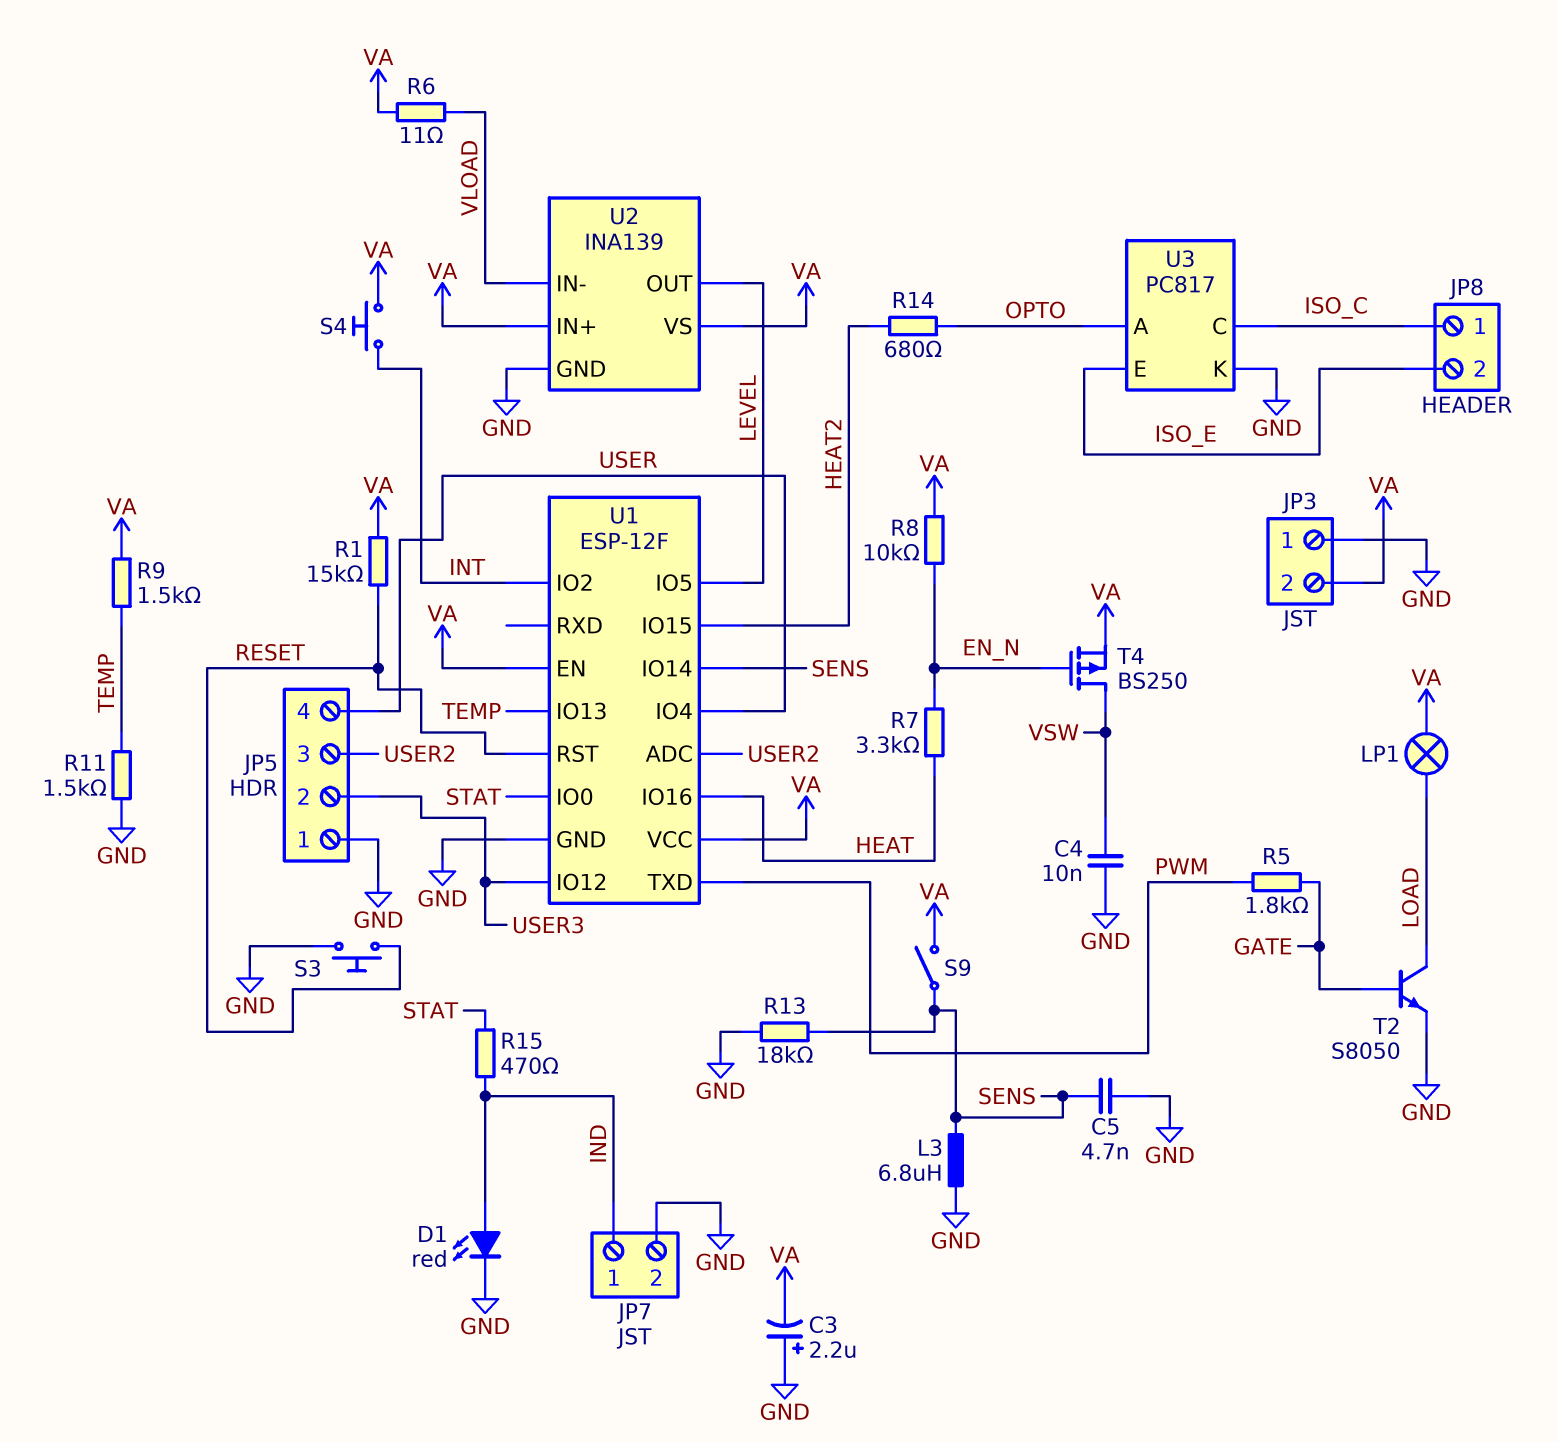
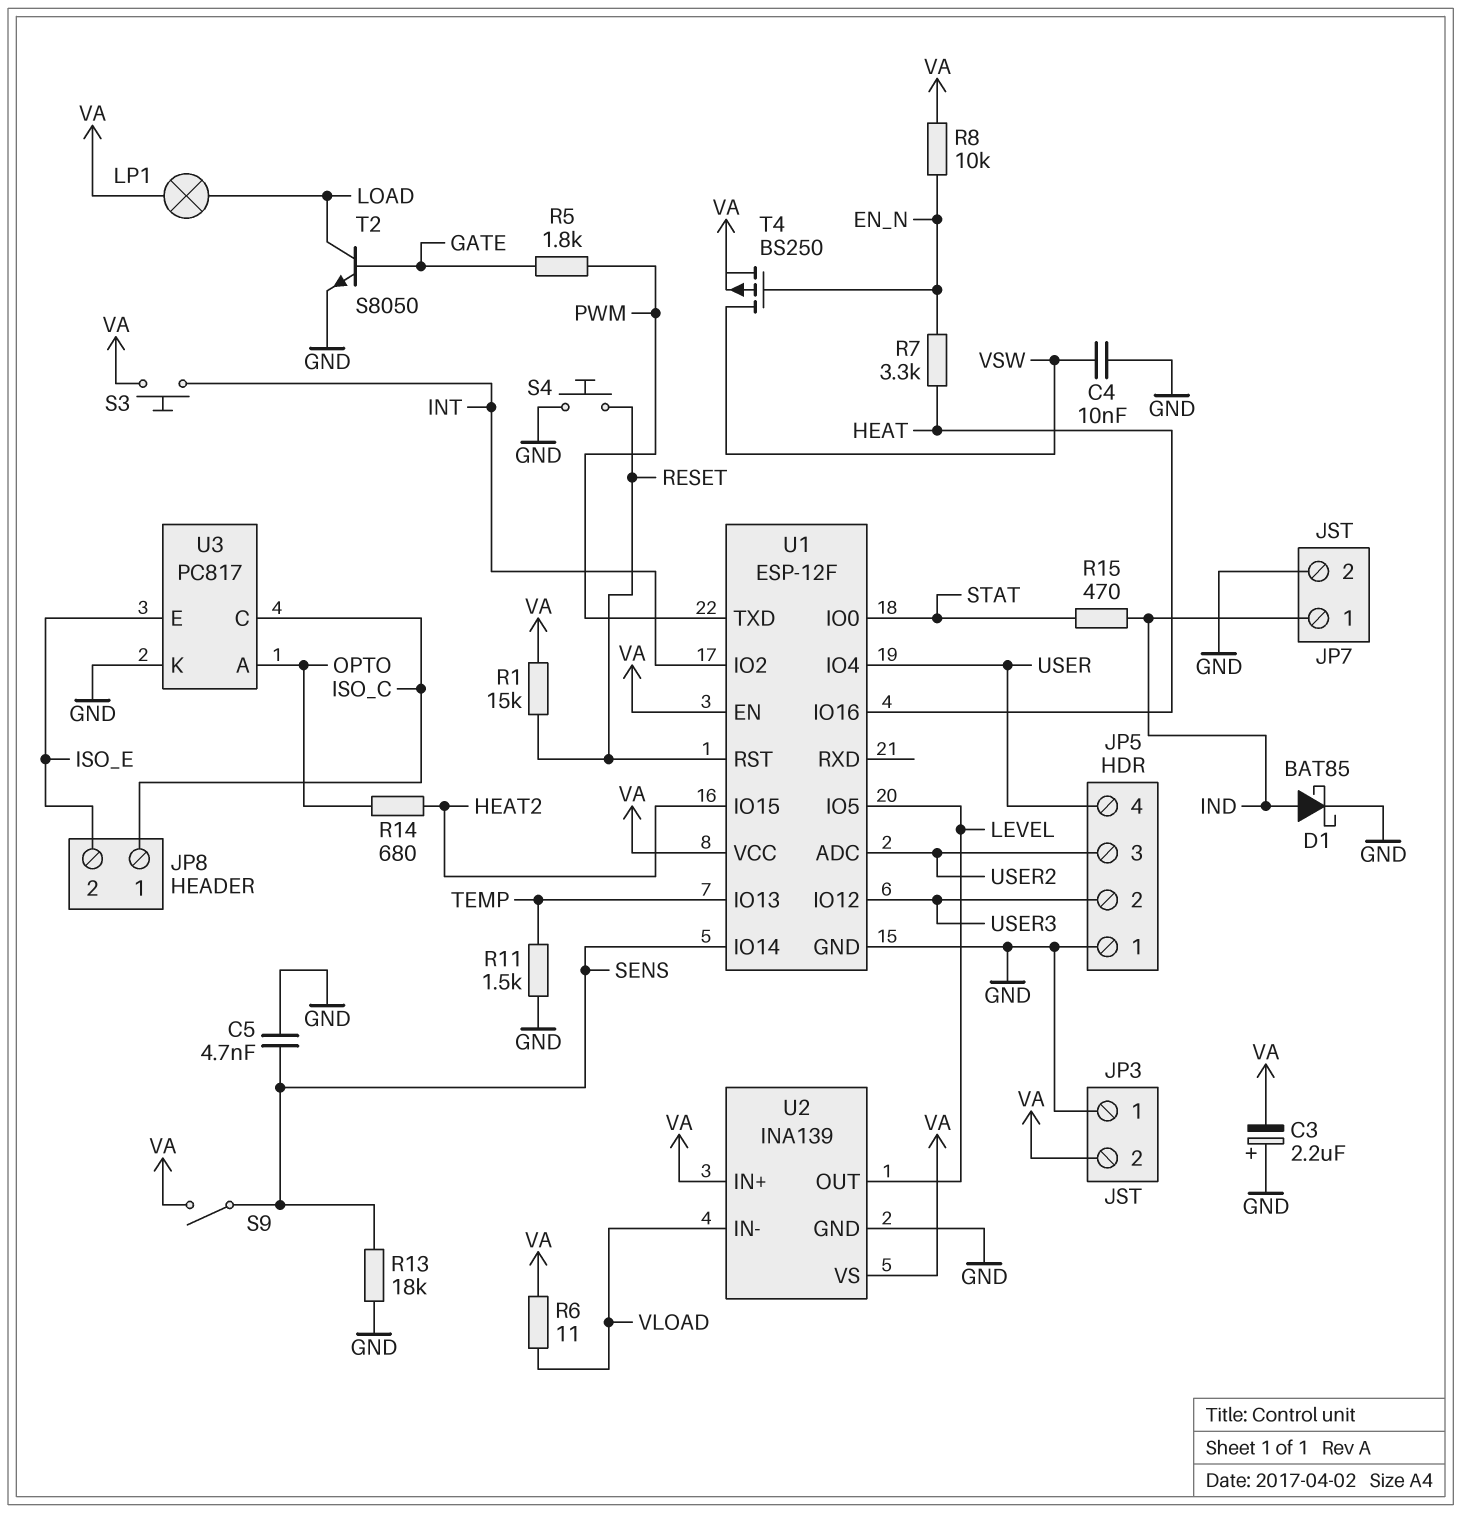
D1: LED red (A IND, K GND) -> schottky BAT85 (A IND, K GND)
L3: 6.8uH (GND, SENS) -> none
R9: 1.5k (TEMP, VA) -> none
S3: button (GND, RESET) -> button (INT, VA)
S4: button (INT, VA) -> button (GND, RESET)

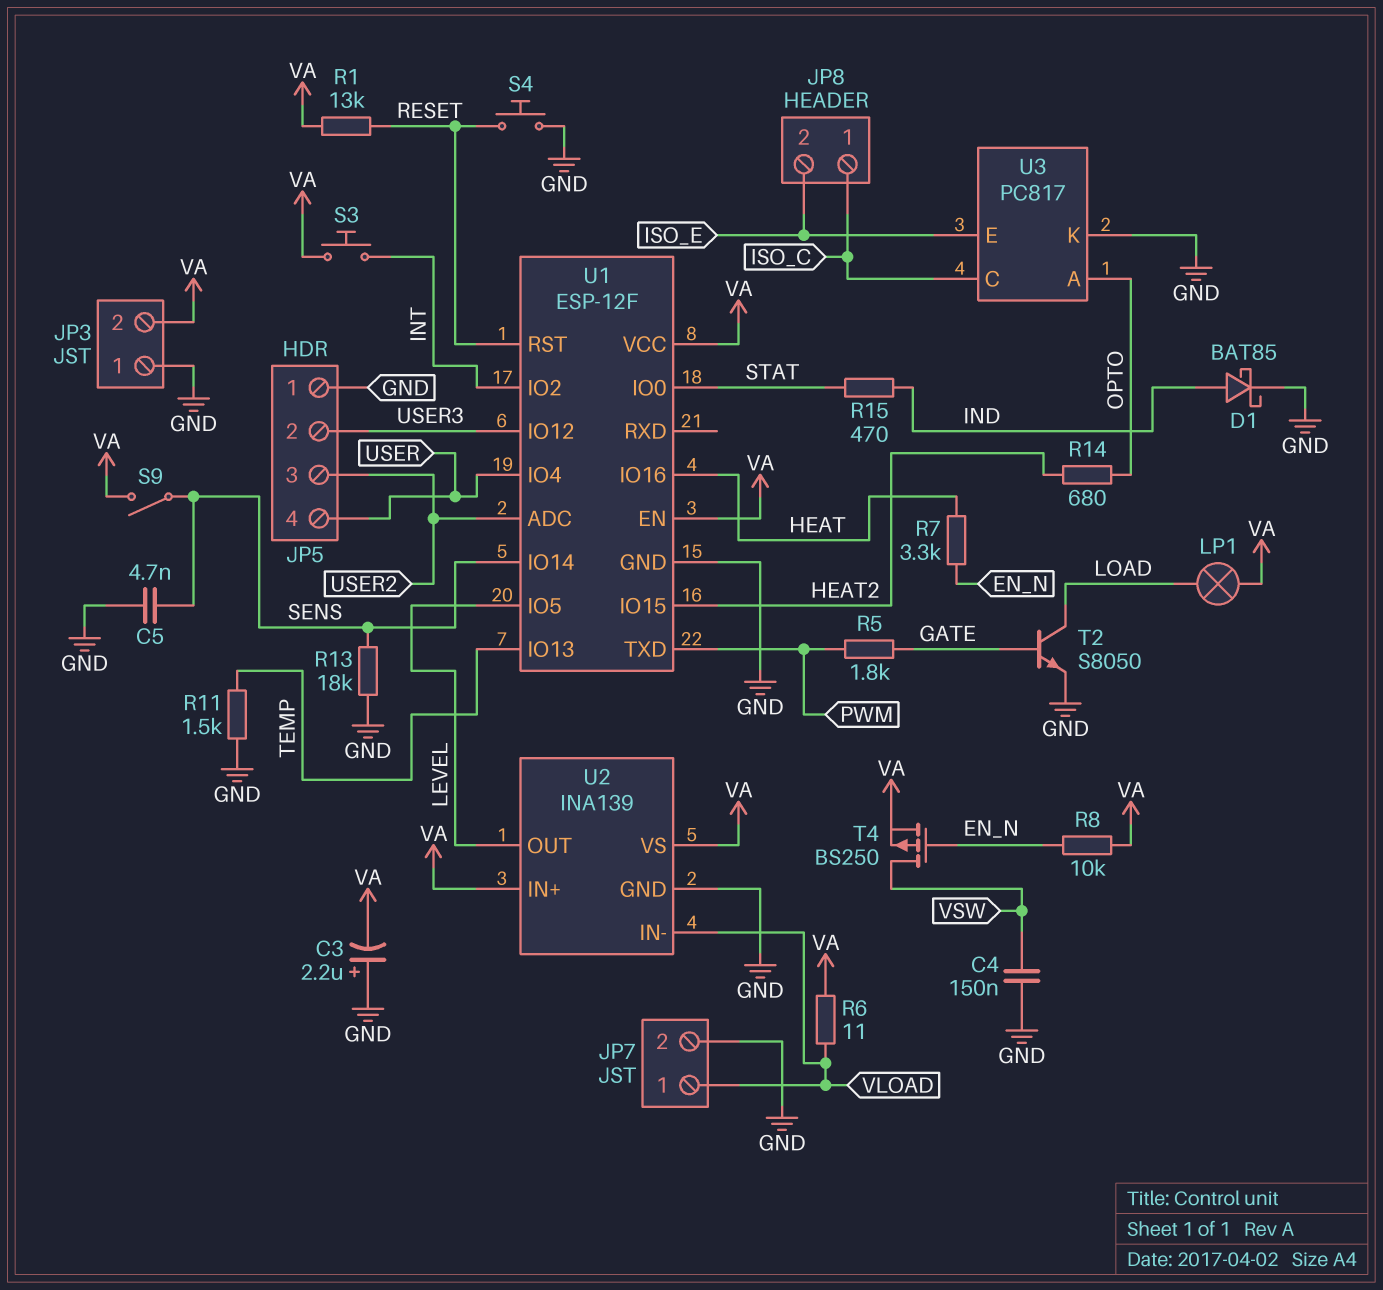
C4: 10nF (GND, VSW) -> 150nF (GND, VSW)
JP7 pin 1: IND -> VLOAD
R1: 15k (RESET, VA) -> 13k (RESET, VA)

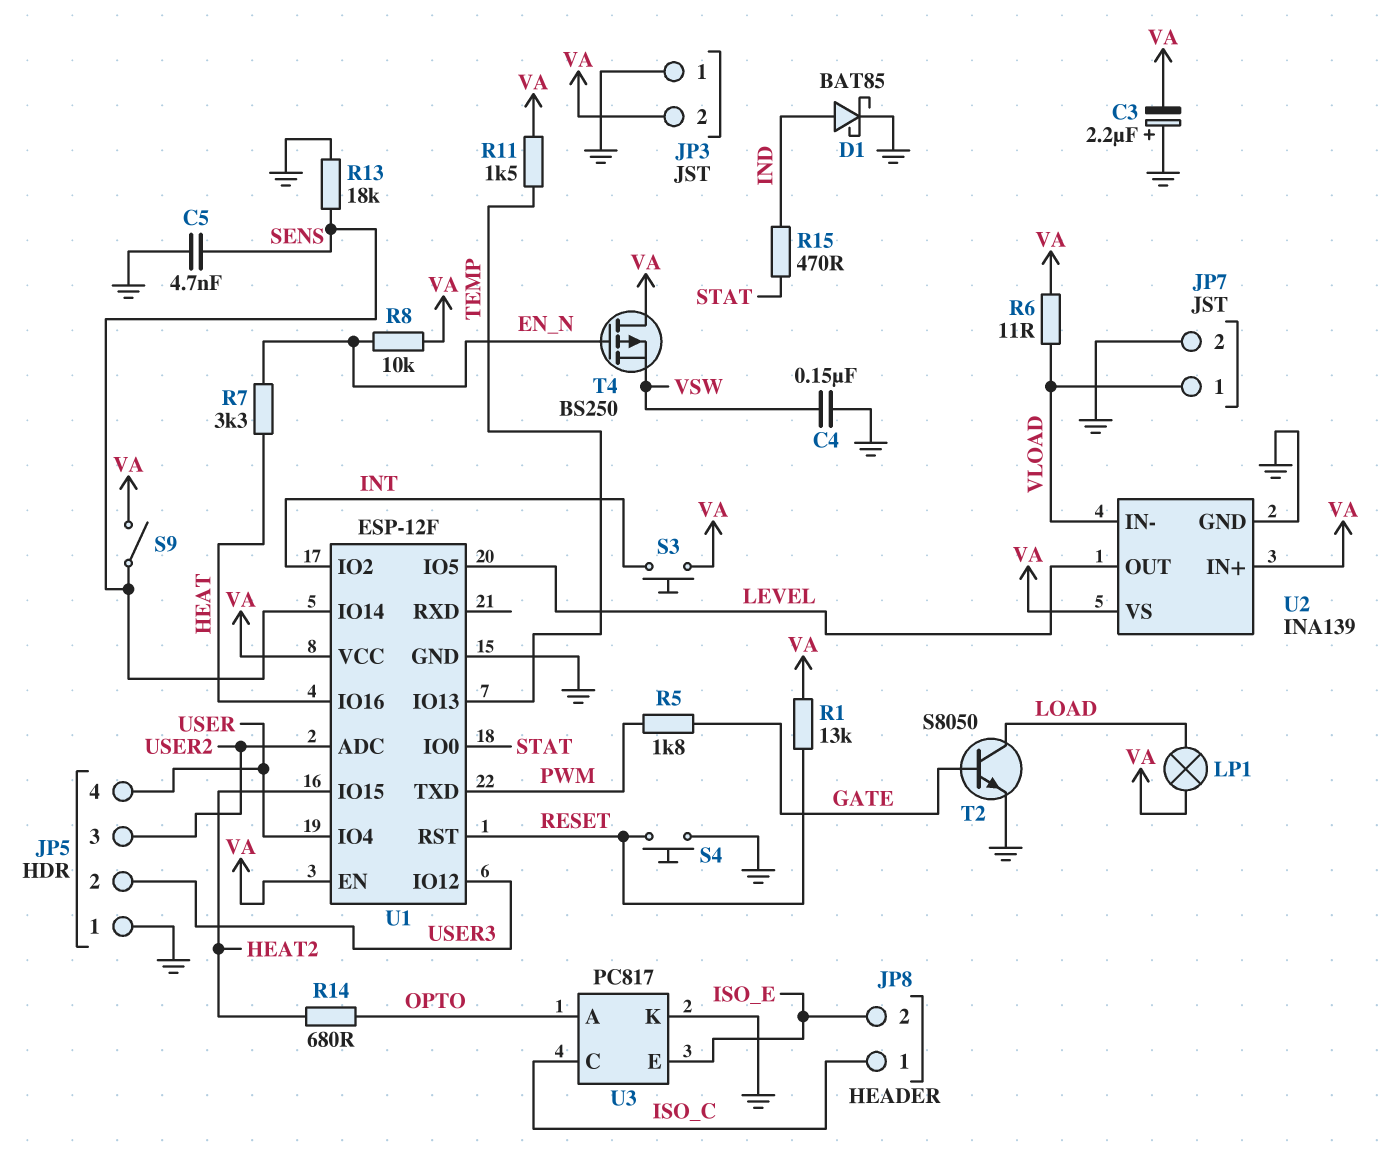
R11: 1.5k (GND, TEMP) -> 1.5k (TEMP, VA)
T4: PMOS BS250 (G EN_N, D VSW, S VA) -> PMOS BS250 (G EN_N, D VA, S VSW)

